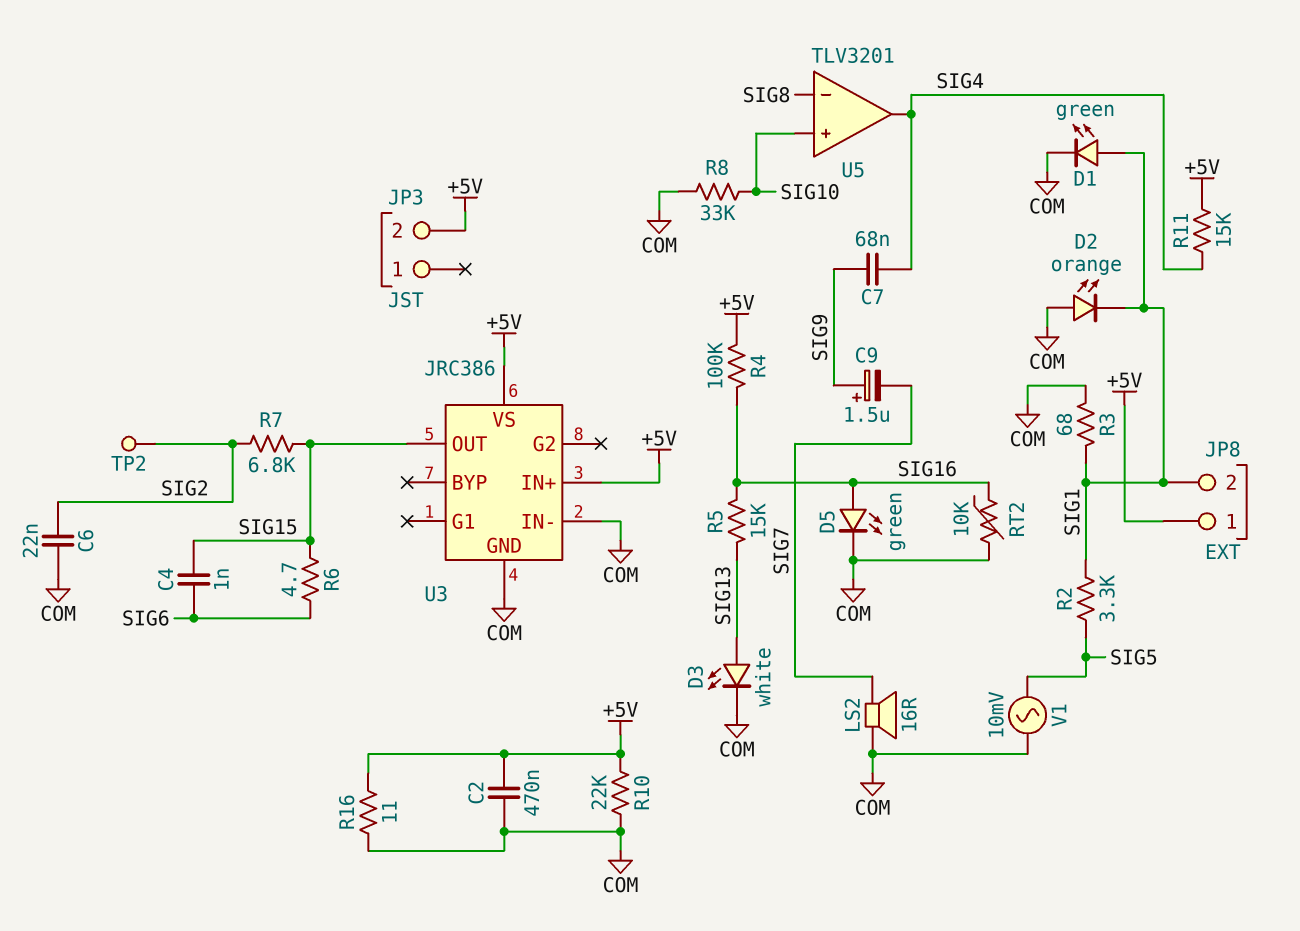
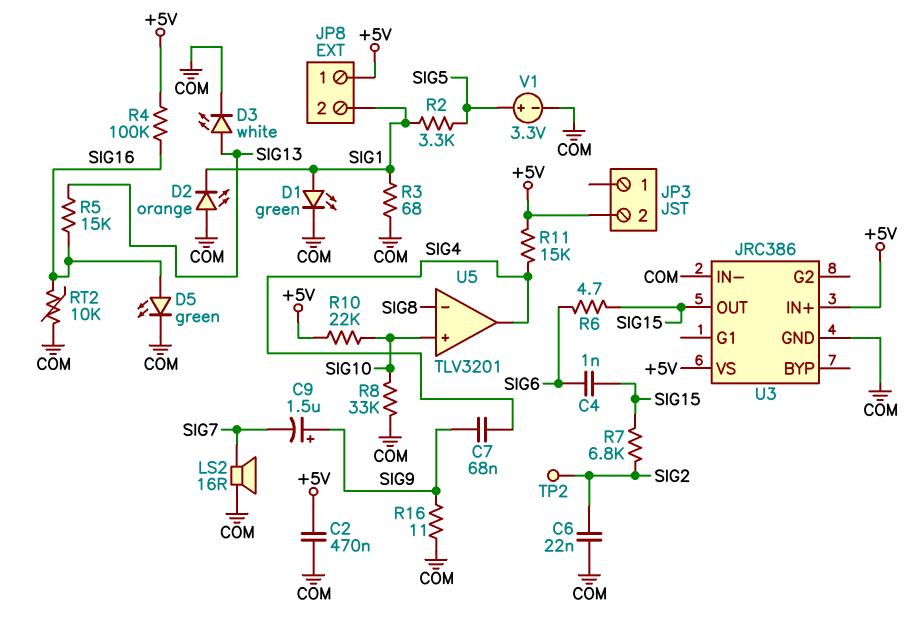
R10: 22k (+5V, COM) -> 22k (+5V, SIG10)
R16: 11 (+5V, COM) -> 11 (COM, SIG9)
V1: AC 10mV (COM, SIG5) -> 3.3V (plus SIG5, minus COM)

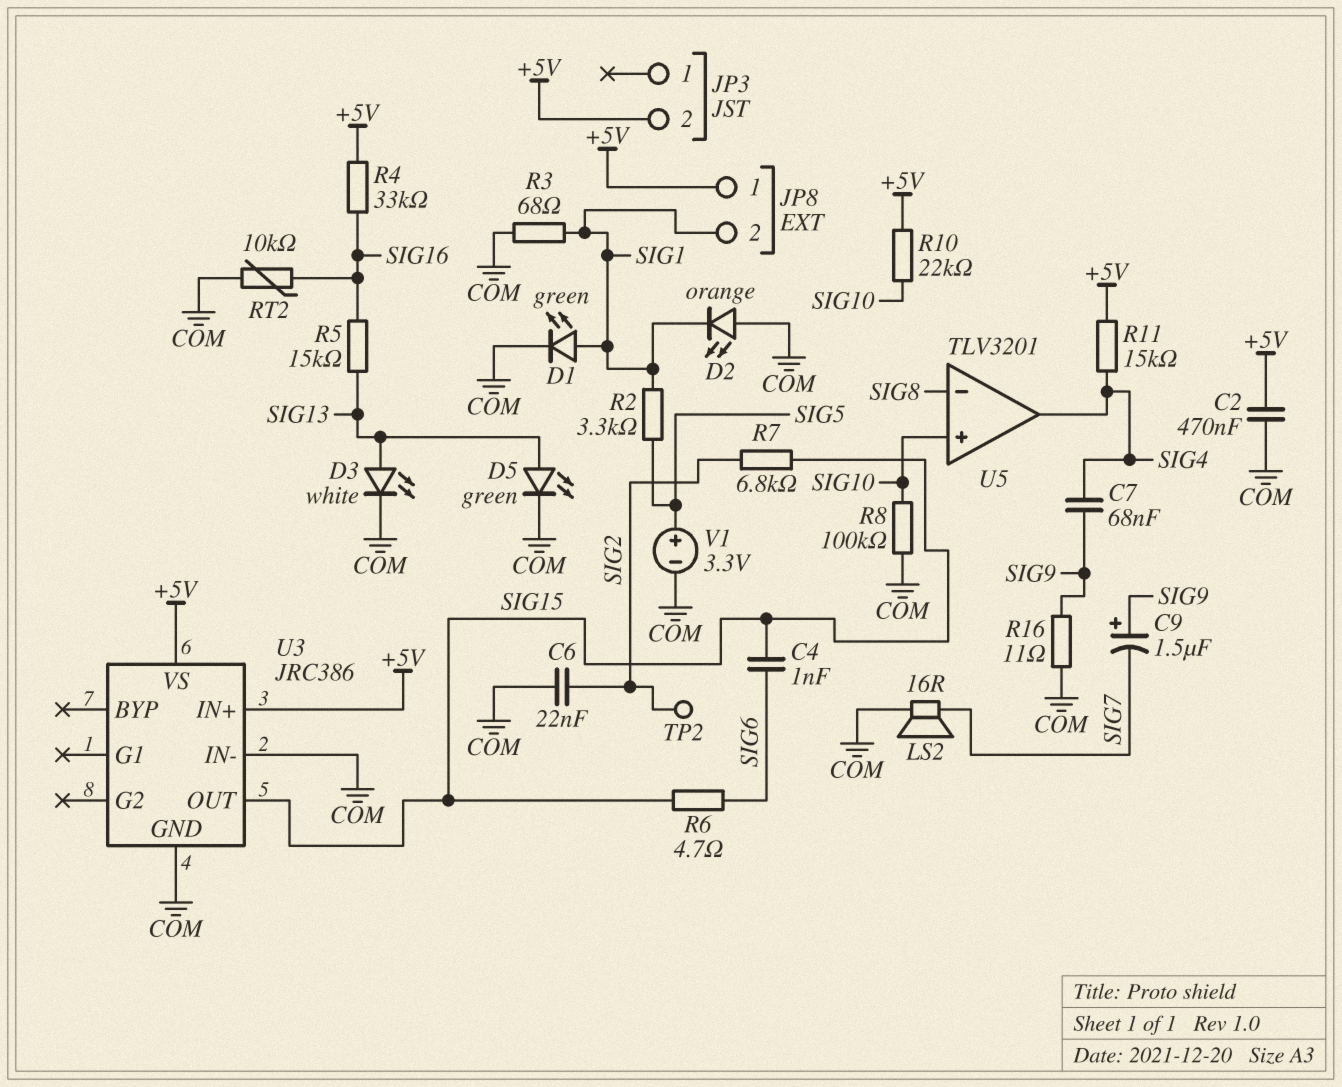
D5: LED green (A SIG16, K COM) -> LED green (A SIG13, K COM)
R4: 100k (+5V, SIG16) -> 33k (+5V, SIG16)
R8: 33k (COM, SIG10) -> 100k (COM, SIG10)

